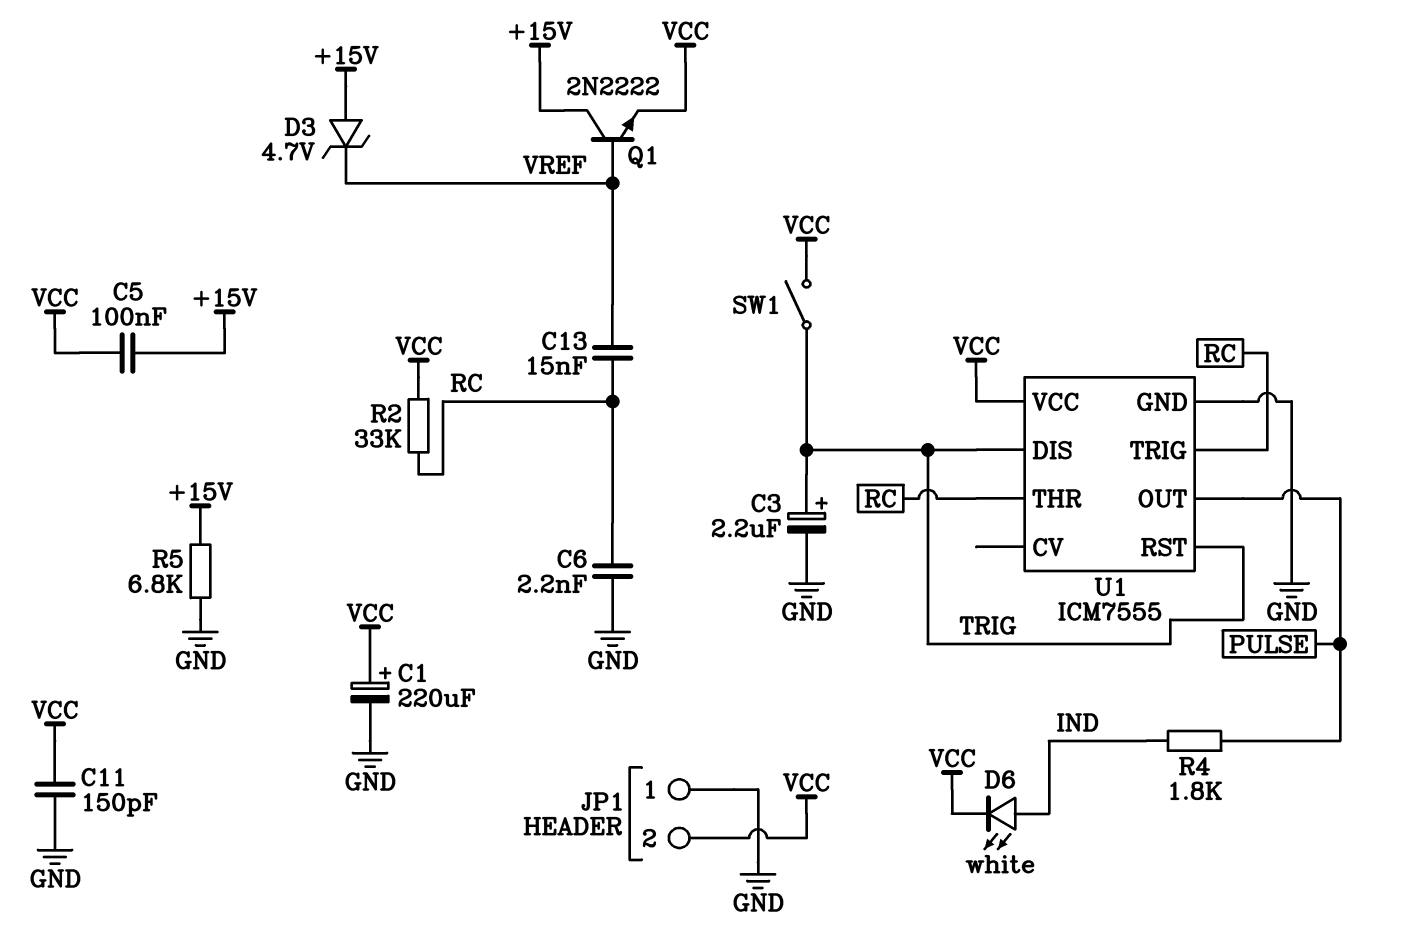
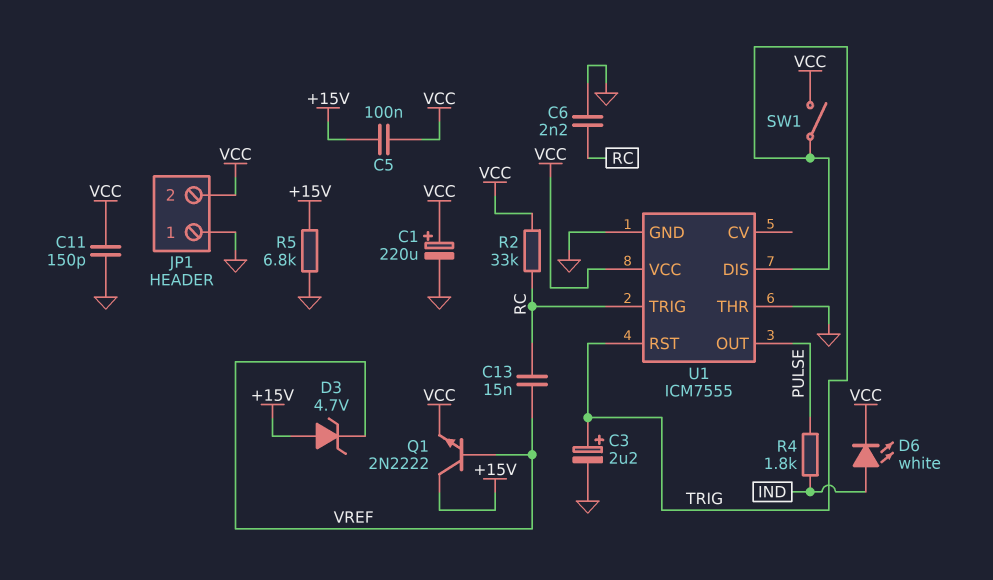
U1 pin THR: RC -> GND

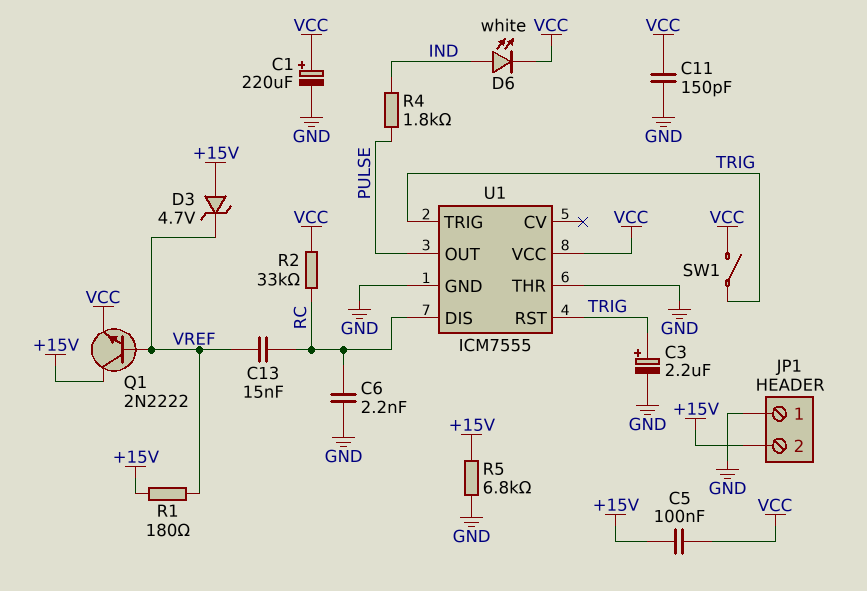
JP1 pin 2: VCC -> +15V
R1: none -> 180 (+15V, VREF)
U1 pin DIS: TRIG -> RC
U1 pin TRIG: RC -> TRIG

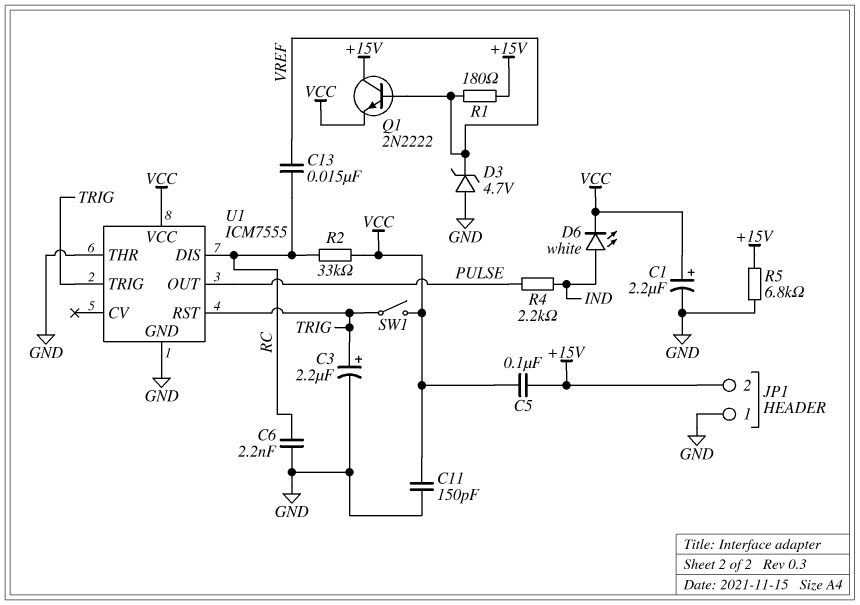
C1: 220uF (plus VCC, minus GND) -> 2.2uF (plus VCC, minus GND)
D3: zener 4.7V (A +15V, K VREF) -> zener 4.7V (A GND, K VREF)
R4: 1.8k (IND, PULSE) -> 2.2k (IND, PULSE)

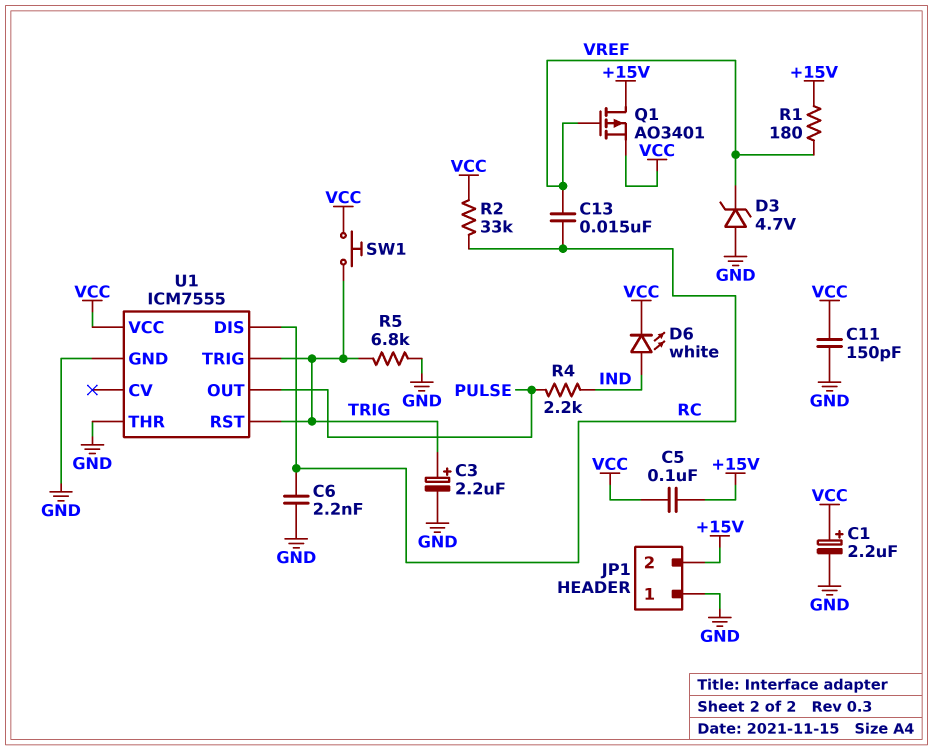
Q1: NPN 2N2222 (B VREF, C +15V, E VCC) -> PMOS AO3401 (G VREF, D +15V, S VCC)
R5: 6.8k (+15V, GND) -> 6.8k (GND, TRIG)
SW1: switch (TRIG, VCC) -> button (TRIG, VCC)

